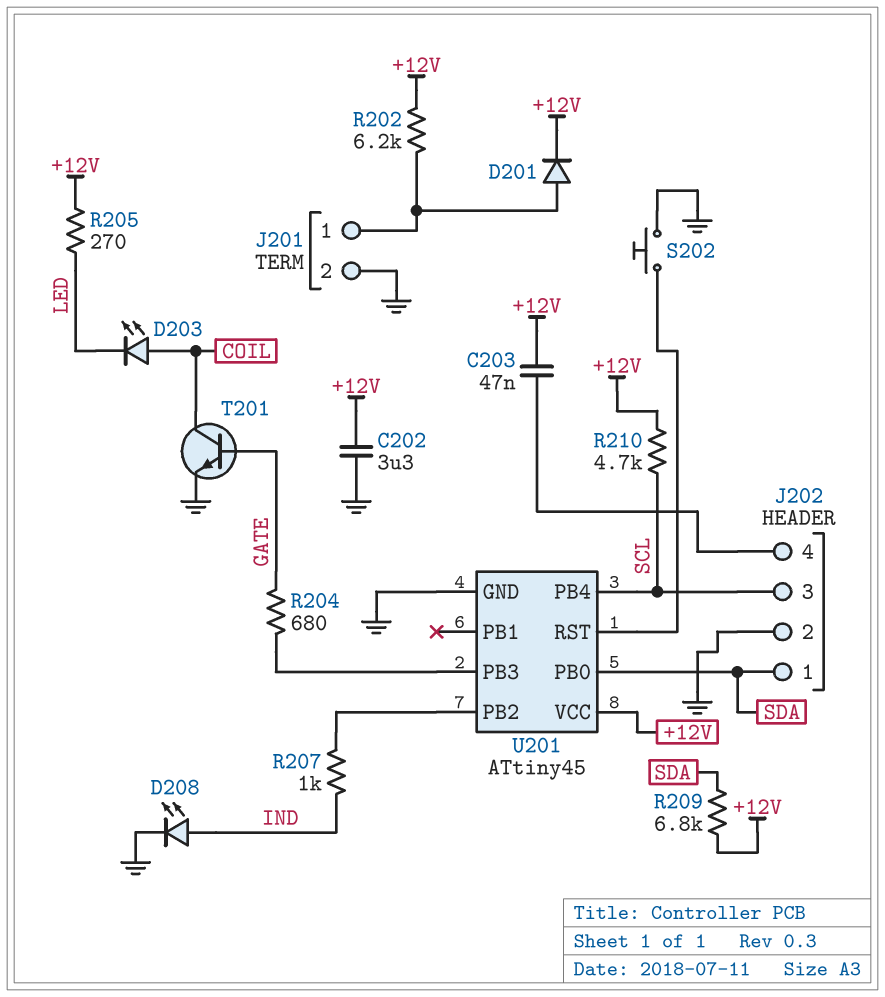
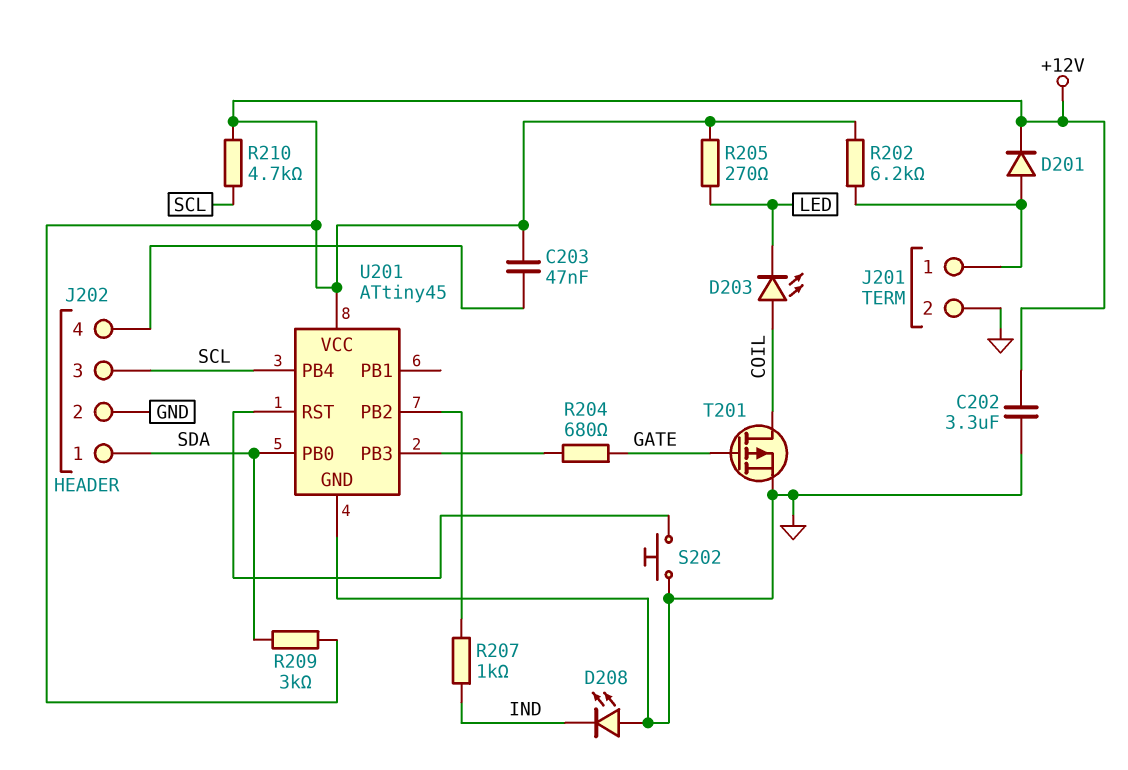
D208: LED (A IND, K GND) -> LED (A GND, K IND)
R209: 6.8k (+12V, SDA) -> 3k (+12V, SDA)
T201: NPN (B GATE, C COIL, E GND) -> PMOS (G GATE, D COIL, S GND)

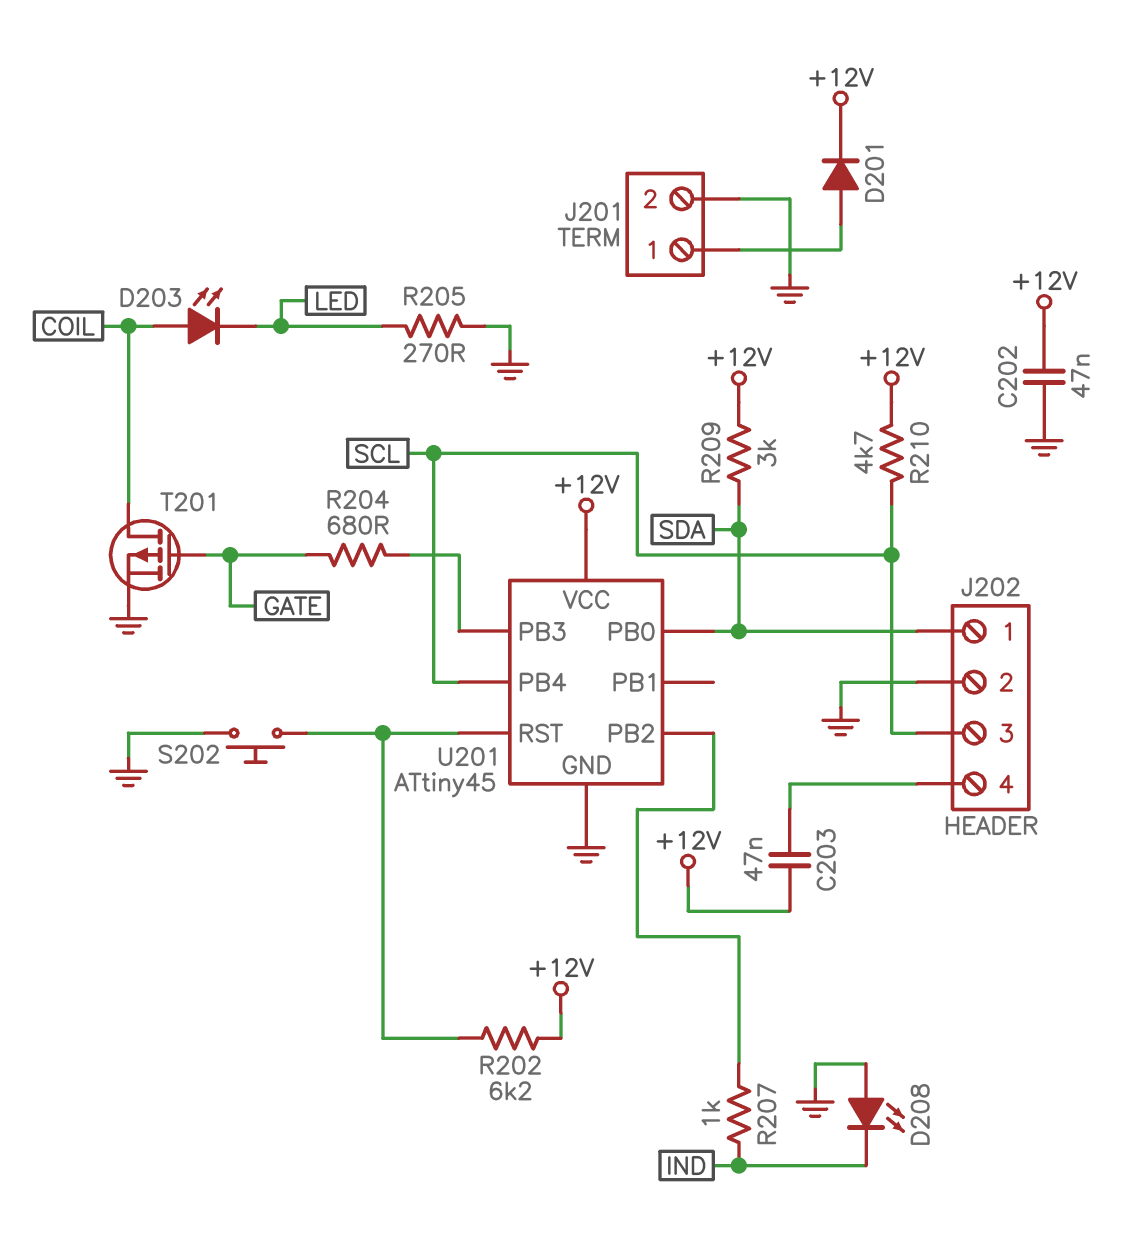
C202: 3.3uF (+12V, GND) -> 47nF (+12V, GND)
R202: 6.2k (+12V, J201/1) -> 6.2k (+12V, U201/RST)
R205: 270 (+12V, LED) -> 270 (GND, LED)

